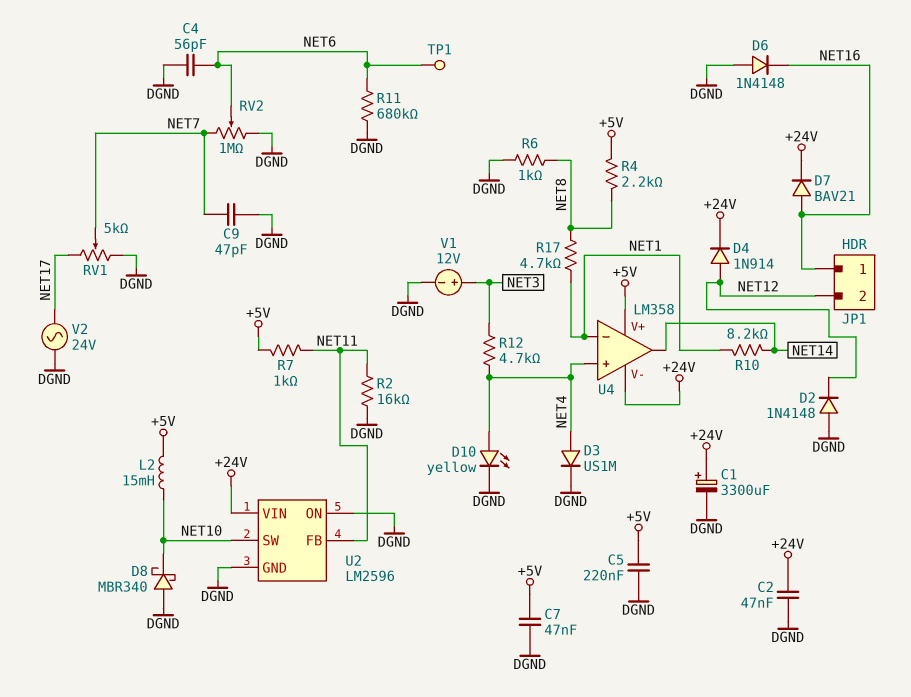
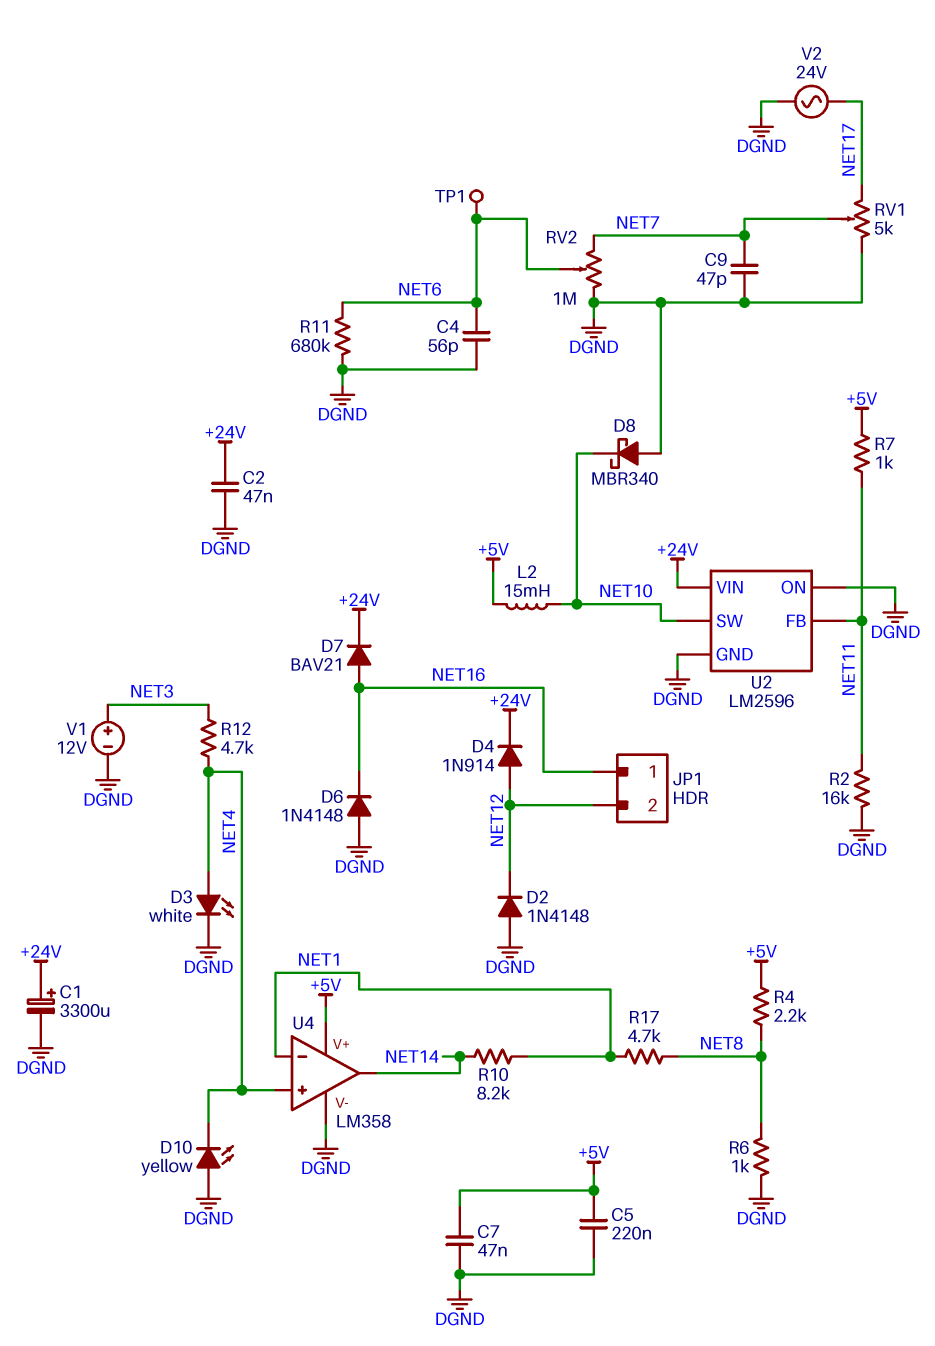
D3: diode US1M (A NET4, K DGND) -> LED white (A NET4, K DGND)
D10: LED yellow (A NET4, K DGND) -> LED yellow (A DGND, K NET4)
U4 pin V-: +24V -> DGND

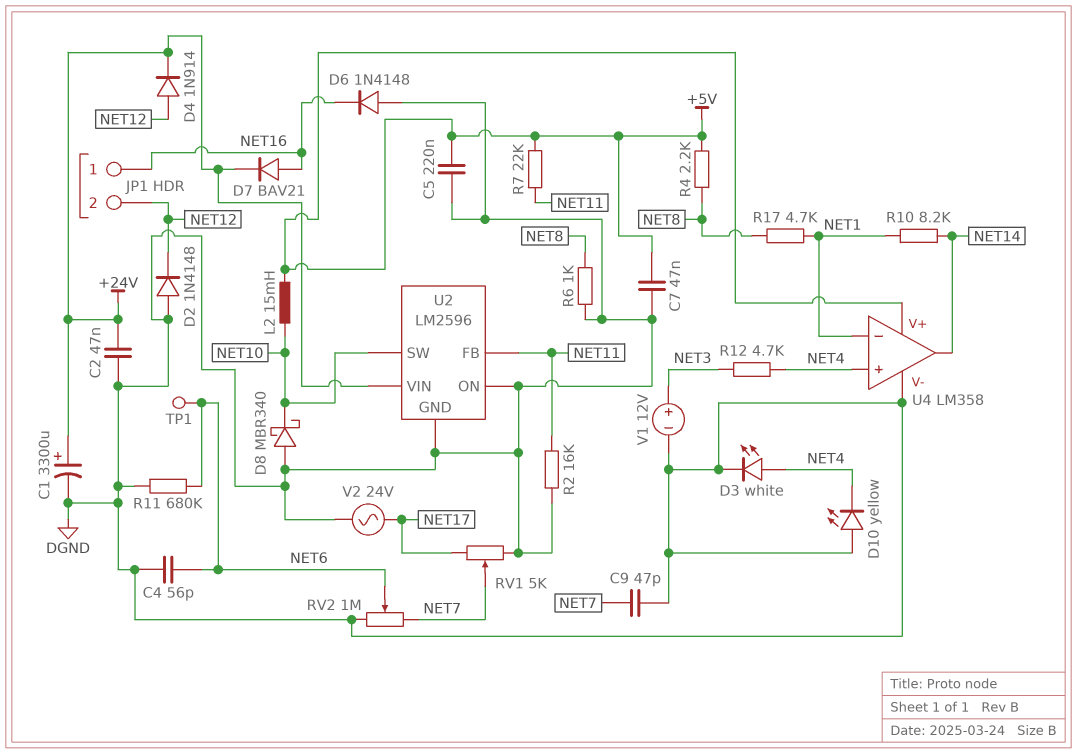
R7: 1k (+5V, NET11) -> 22k (+5V, NET11)

